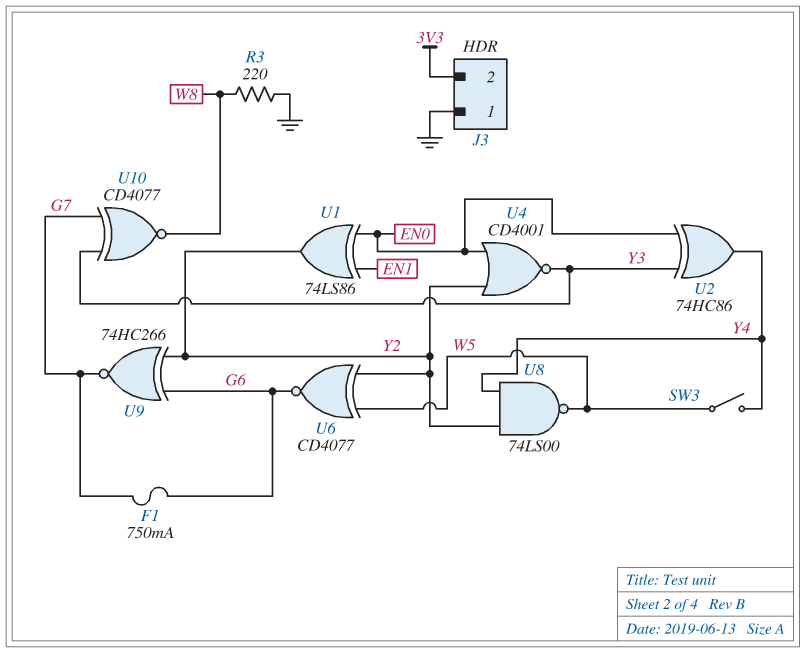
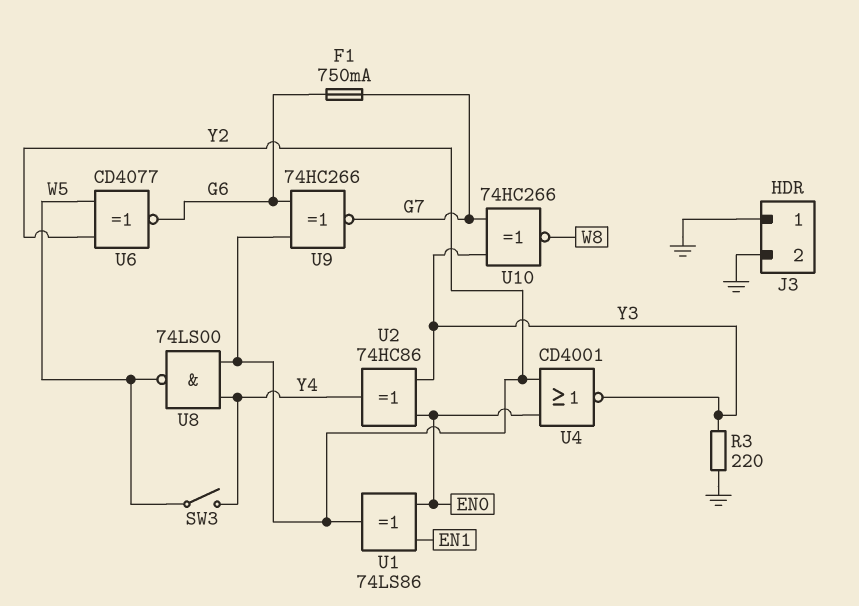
J3 pin 2: 3V3 -> GND
R3: 220 (GND, W8) -> 220 (GND, Y3)
U10: XNOR CD4077 (in G7, in Y3, out W8) -> XNOR 74HC266 (in G7, in Y3, out W8)

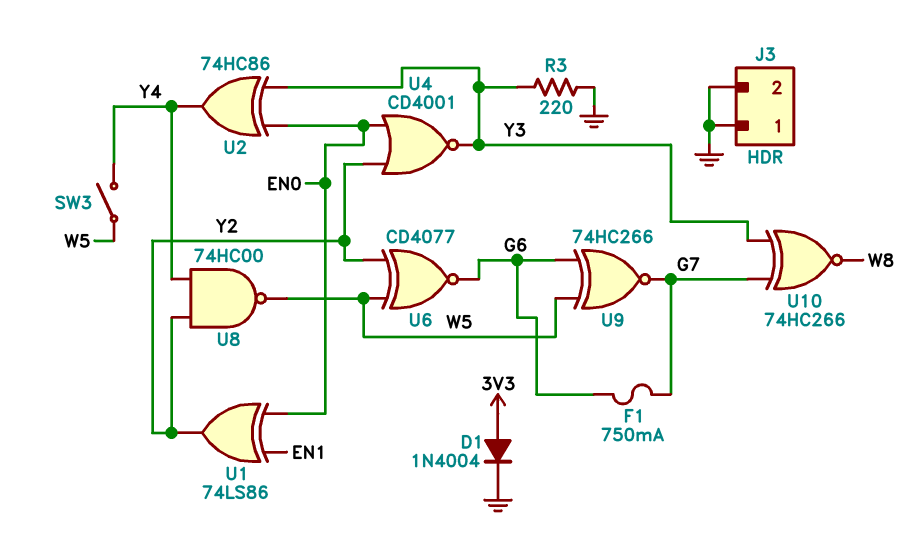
D1: none -> diode 1N4004 (A 3V3, K GND)
U8: NAND 74LS00 (in Y2, in Y4, out W5) -> NAND 74HC00 (in Y2, in Y4, out W5)
U9: XNOR 74HC266 (in G6, in Y2, out G7) -> XNOR 74HC266 (in G6, in W5, out G7)

